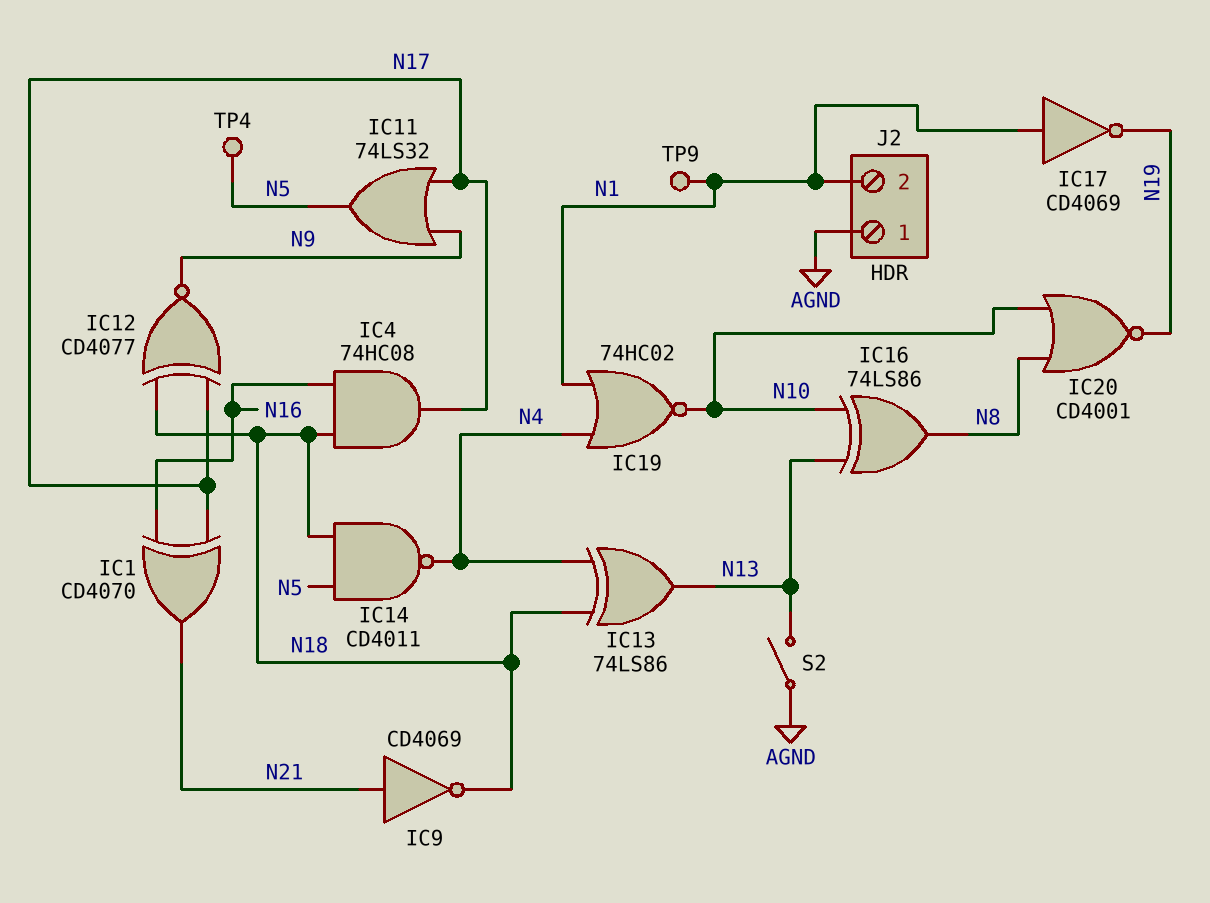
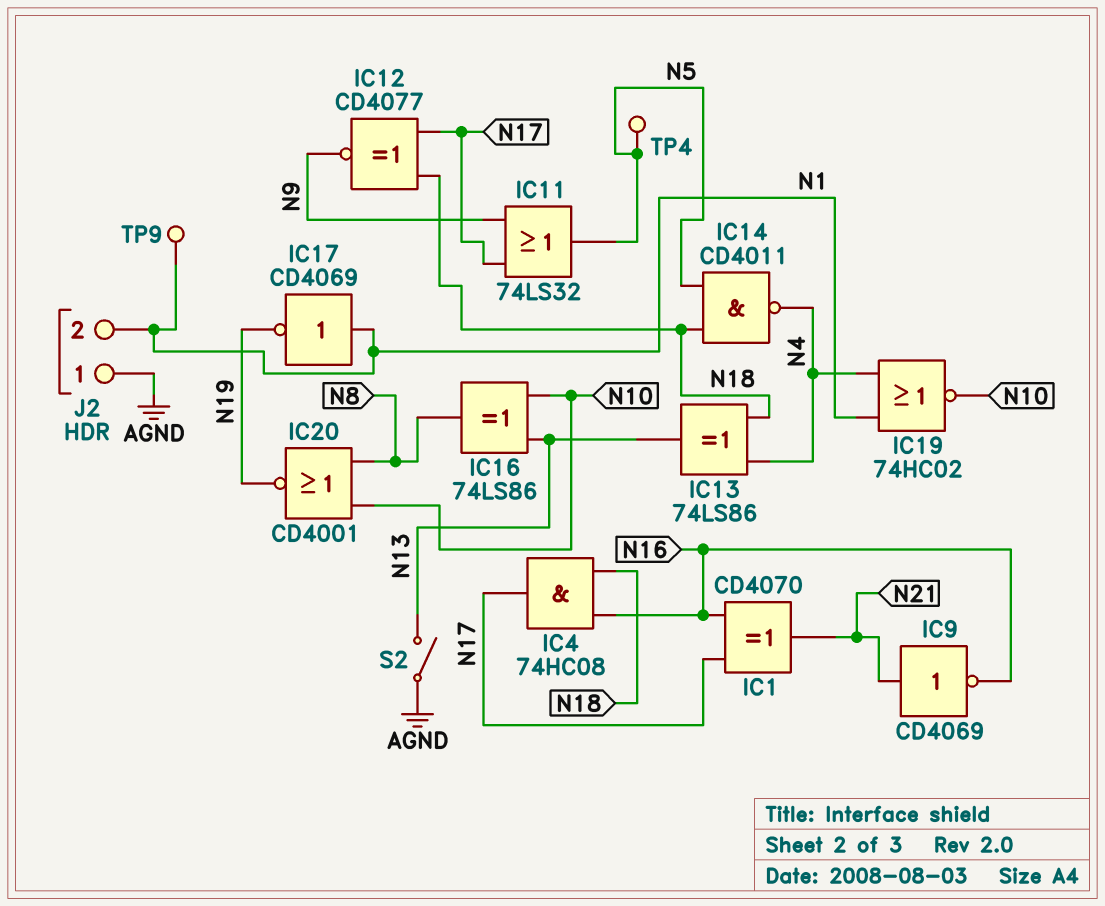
IC9: NOT CD4069 (in N21, out N18) -> NOT CD4069 (in N21, out N16)

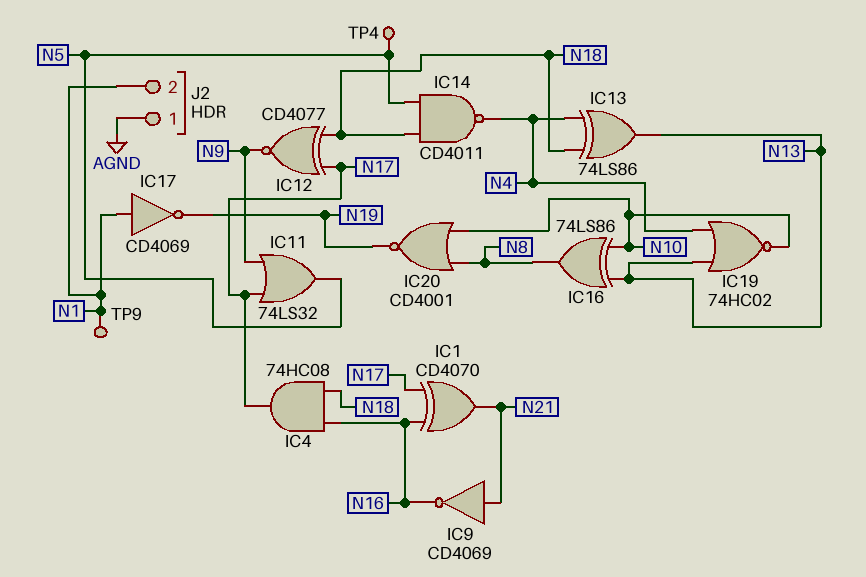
IC19: NOR 74HC02 (in N1, in N4, out N10) -> NOR 74HC02 (in N4, in N13, out N10)
S2: switch (AGND, N13) -> none

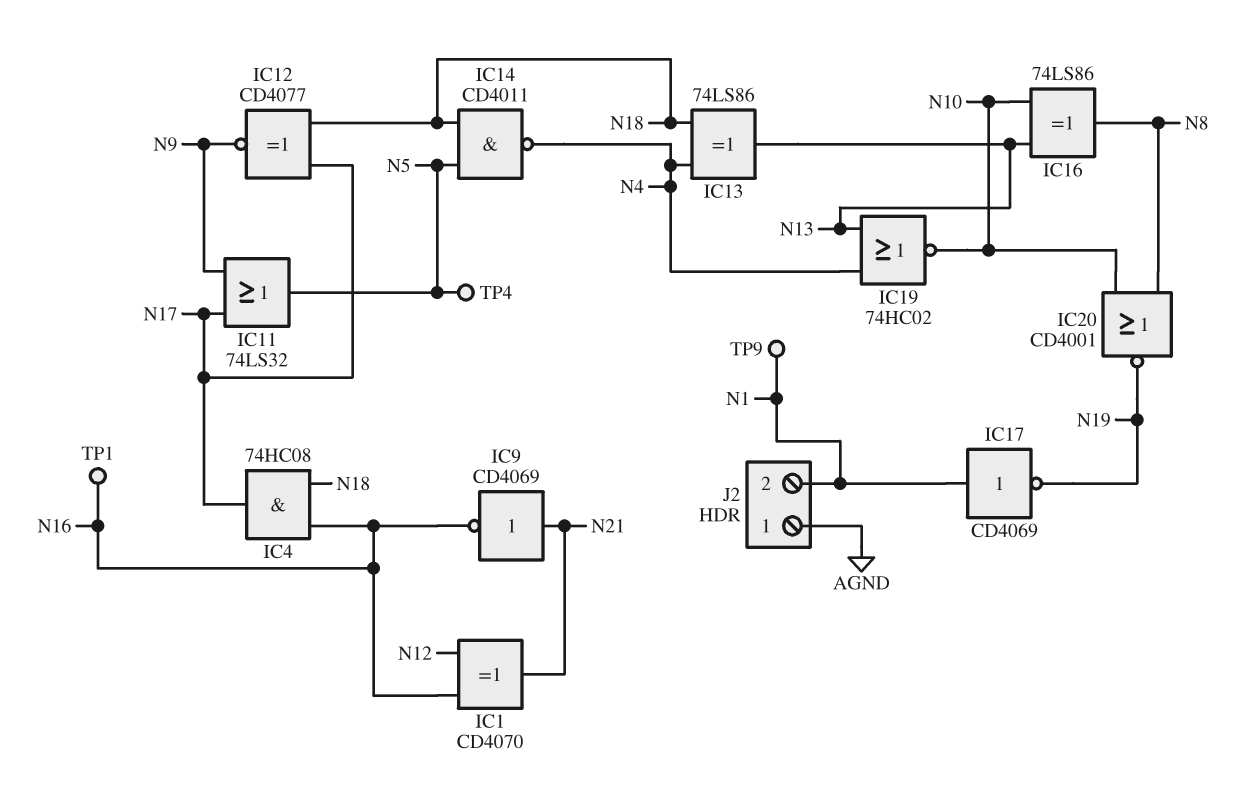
IC1: XOR CD4070 (in N16, in N17, out N21) -> XOR CD4070 (in N12, in N16, out N21)
TP1: none -> test point (N16)

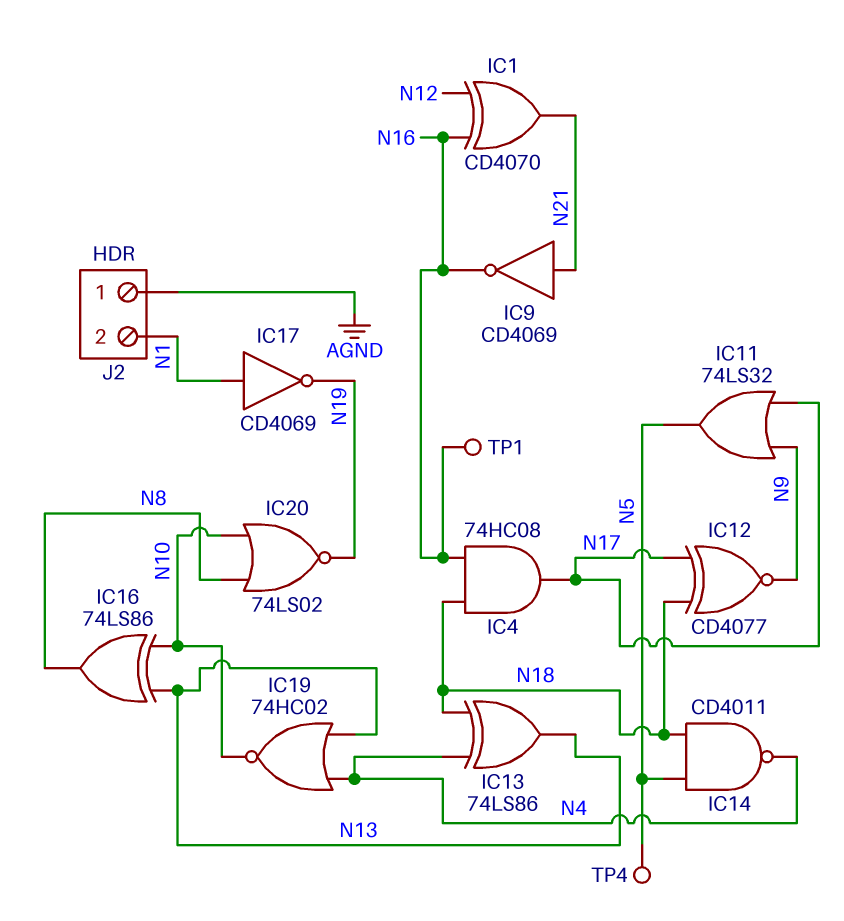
IC20: NOR CD4001 (in N8, in N10, out N19) -> NOR 74LS02 (in N8, in N10, out N19)
TP9: test point (N1) -> none

